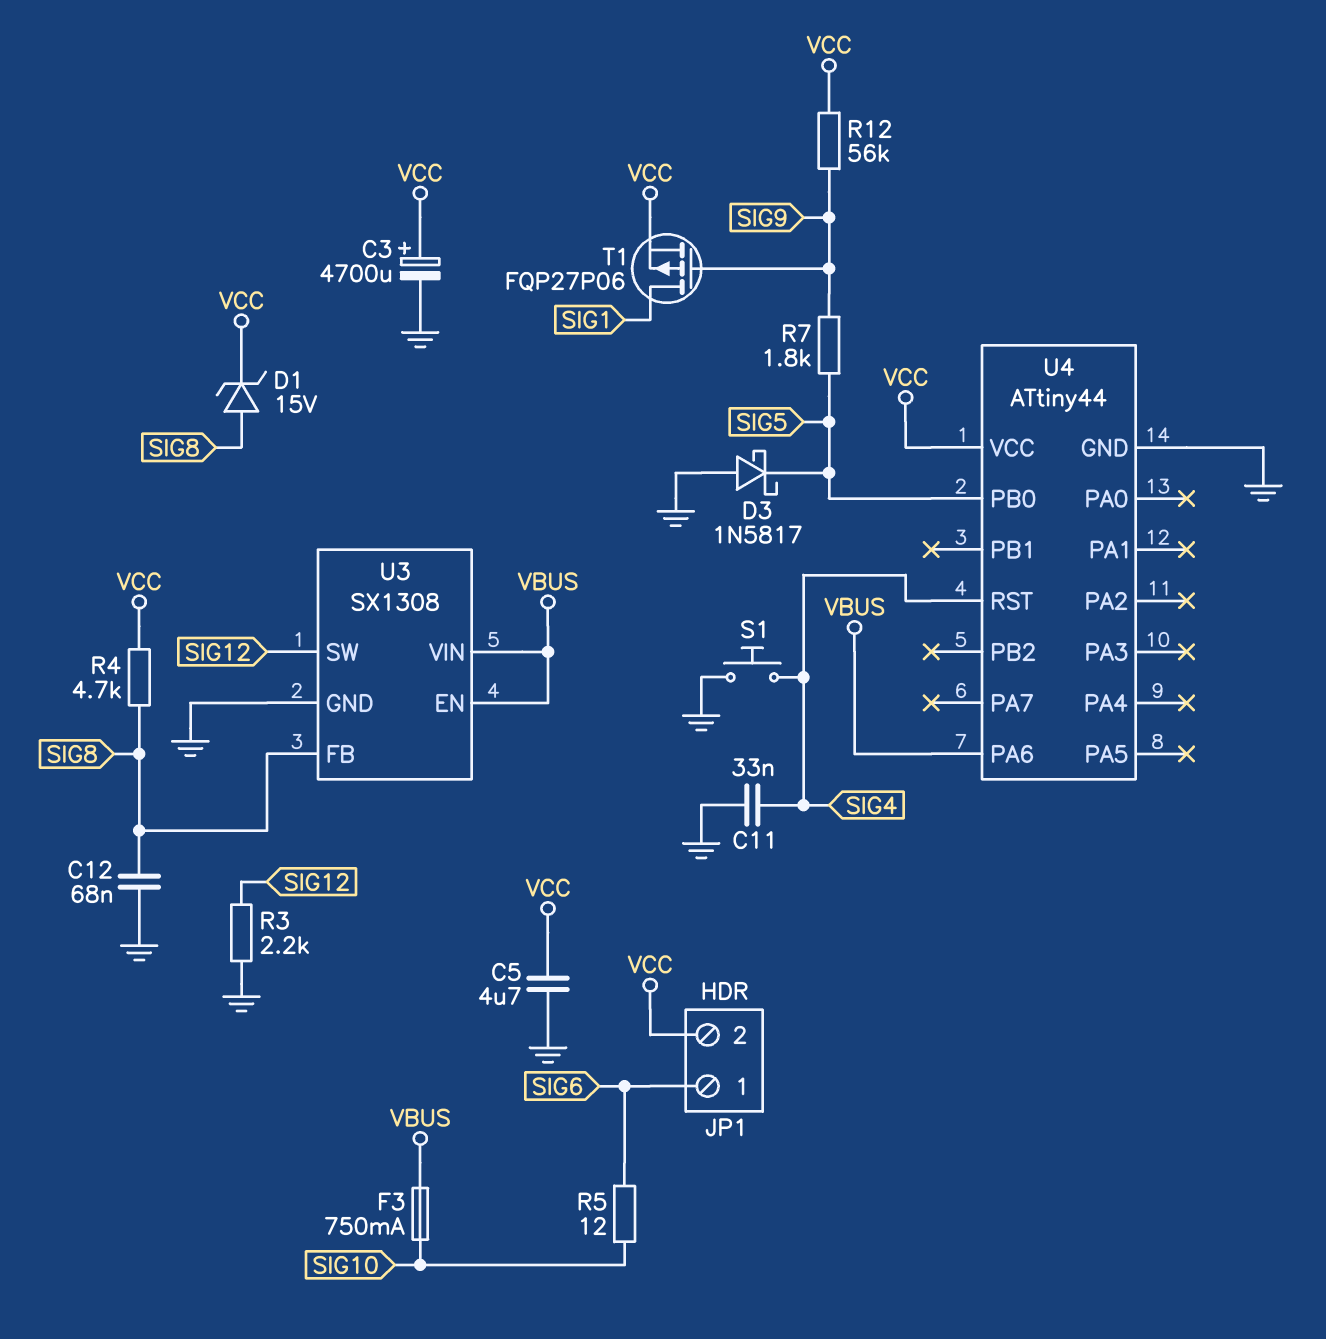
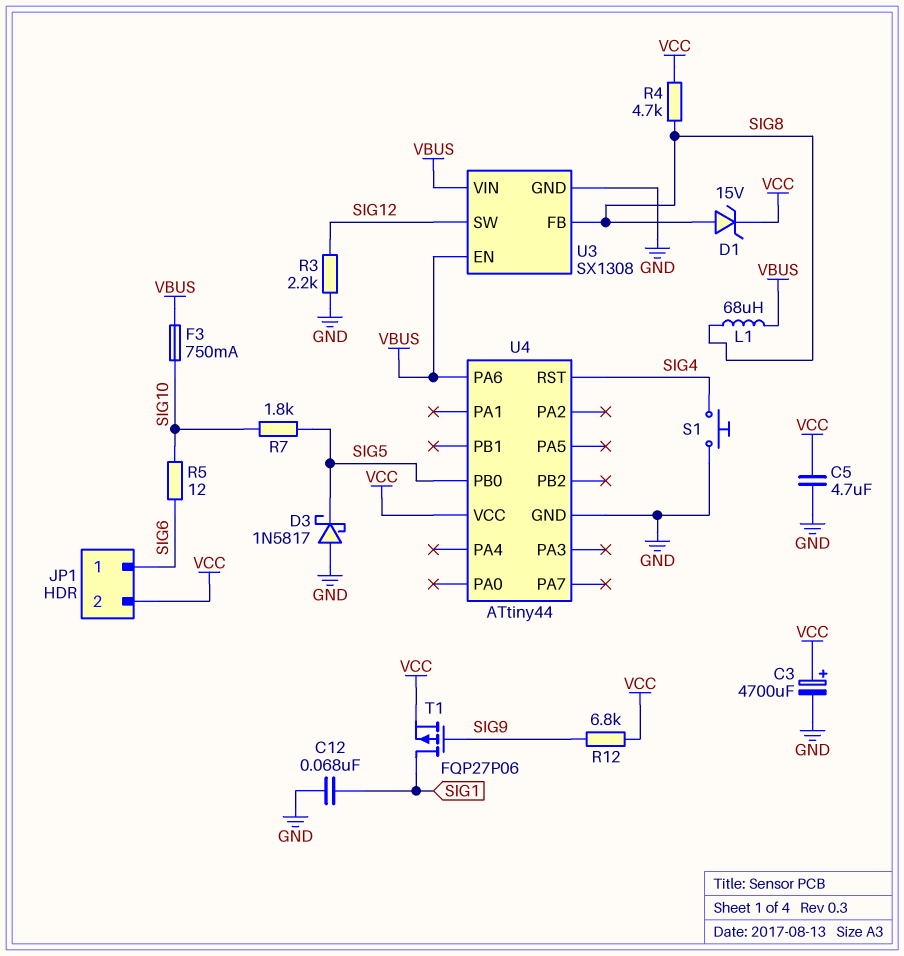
C11: 33nF (GND, SIG4) -> none
C12: 68nF (GND, SIG8) -> 68nF (GND, SIG1)
L1: none -> 68uH (SIG8, VBUS)
R7: 1.8k (SIG5, SIG9) -> 1.8k (SIG5, SIG10)
R12: 56k (SIG9, VCC) -> 6.8k (SIG9, VCC)

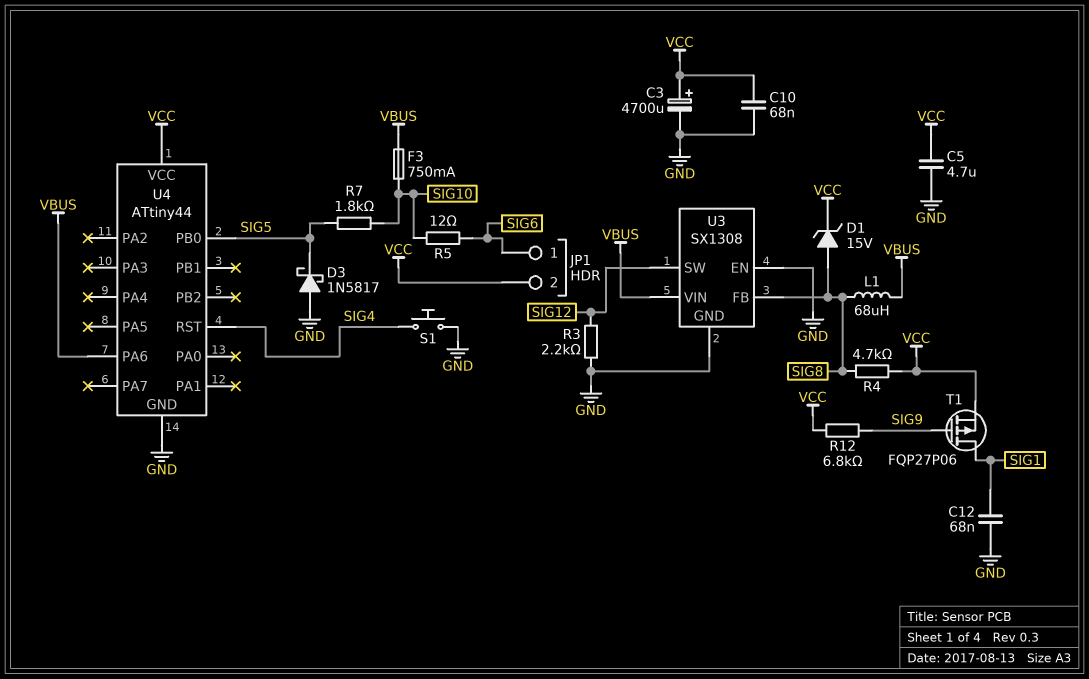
C10: none -> 68nF (GND, VCC)
U3 pin EN: VBUS -> GND

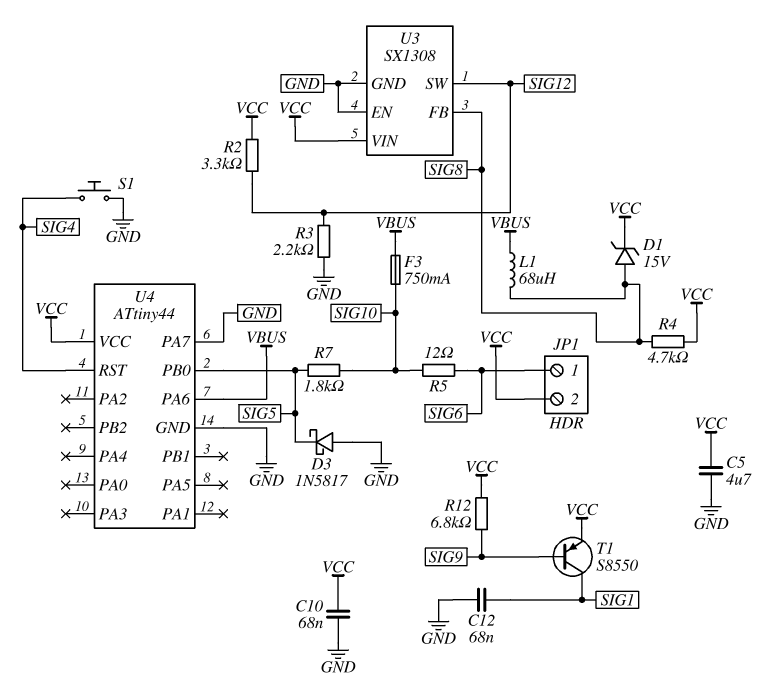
C3: 4700uF (plus VCC, minus GND) -> none
R2: none -> 3.3k (SIG12, VCC)
T1: PMOS FQP27P06 (G SIG9, D SIG1, S VCC) -> PNP S8550 (B SIG9, C SIG1, E VCC)
U3 pin VIN: VBUS -> VCC
U4 pin PA7: none -> GND

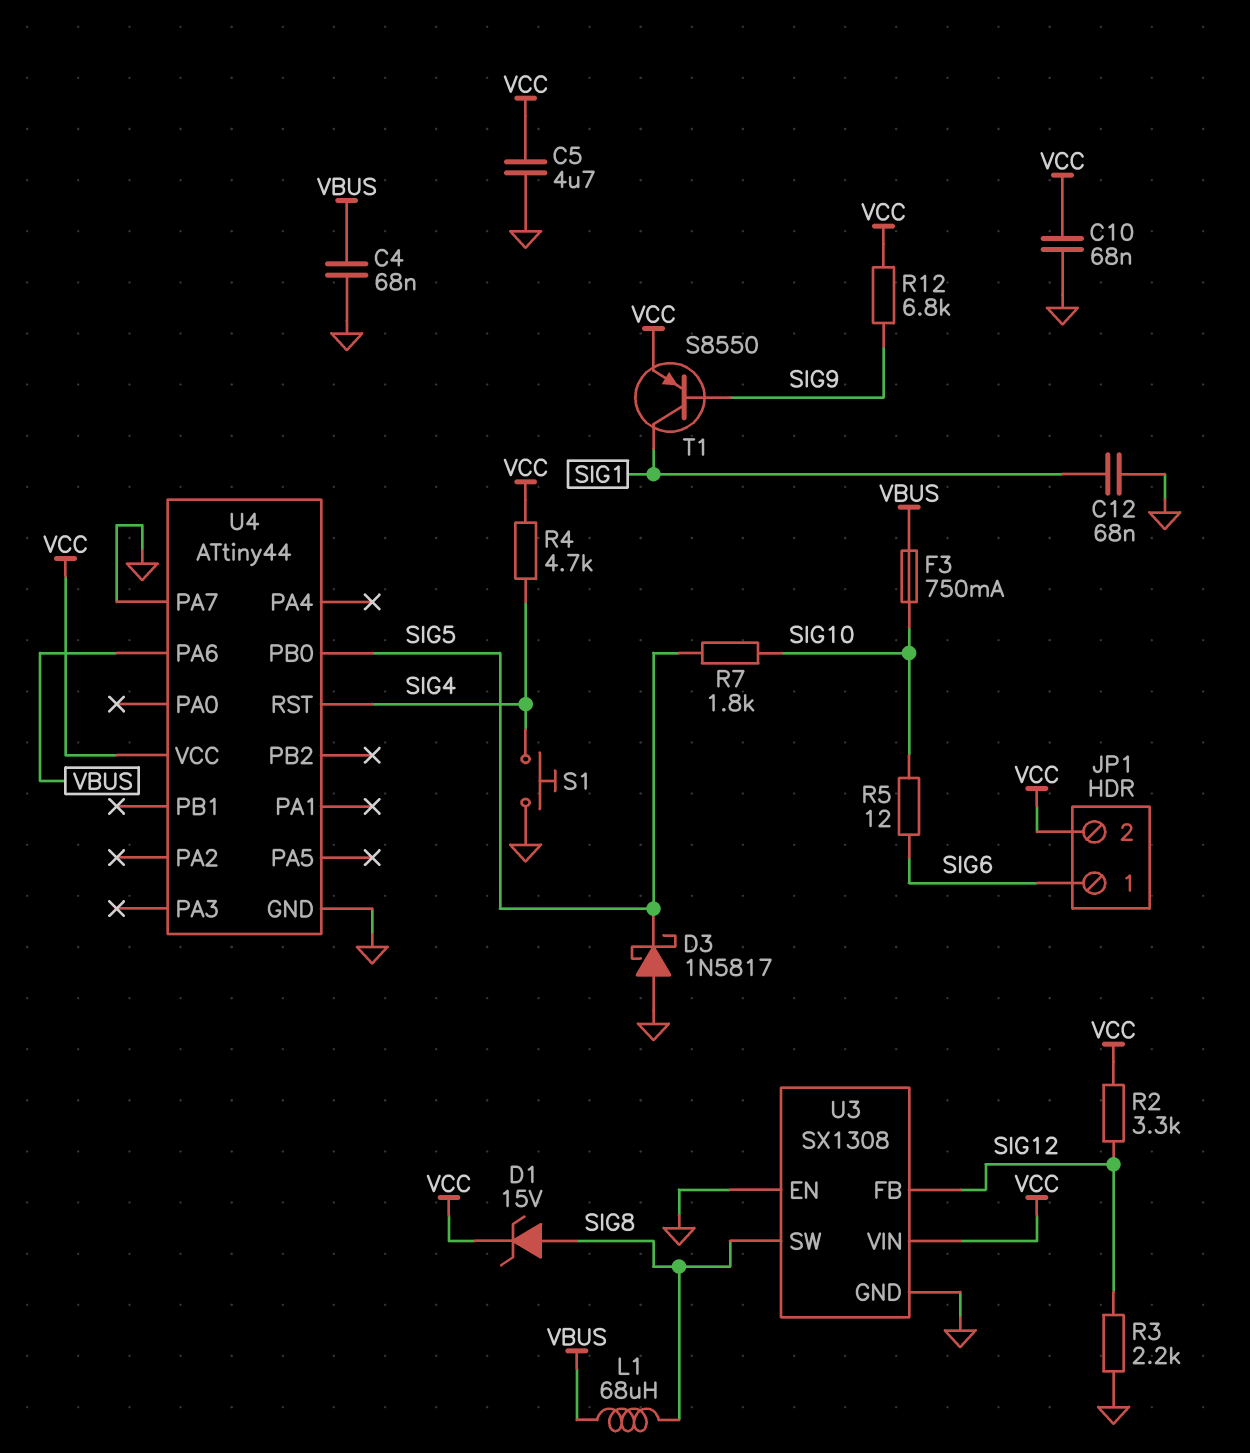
C4: none -> 68nF (GND, VBUS)
R4: 4.7k (SIG8, VCC) -> 4.7k (SIG4, VCC)
U3 pin FB: SIG8 -> SIG12
U3 pin SW: SIG12 -> SIG8

